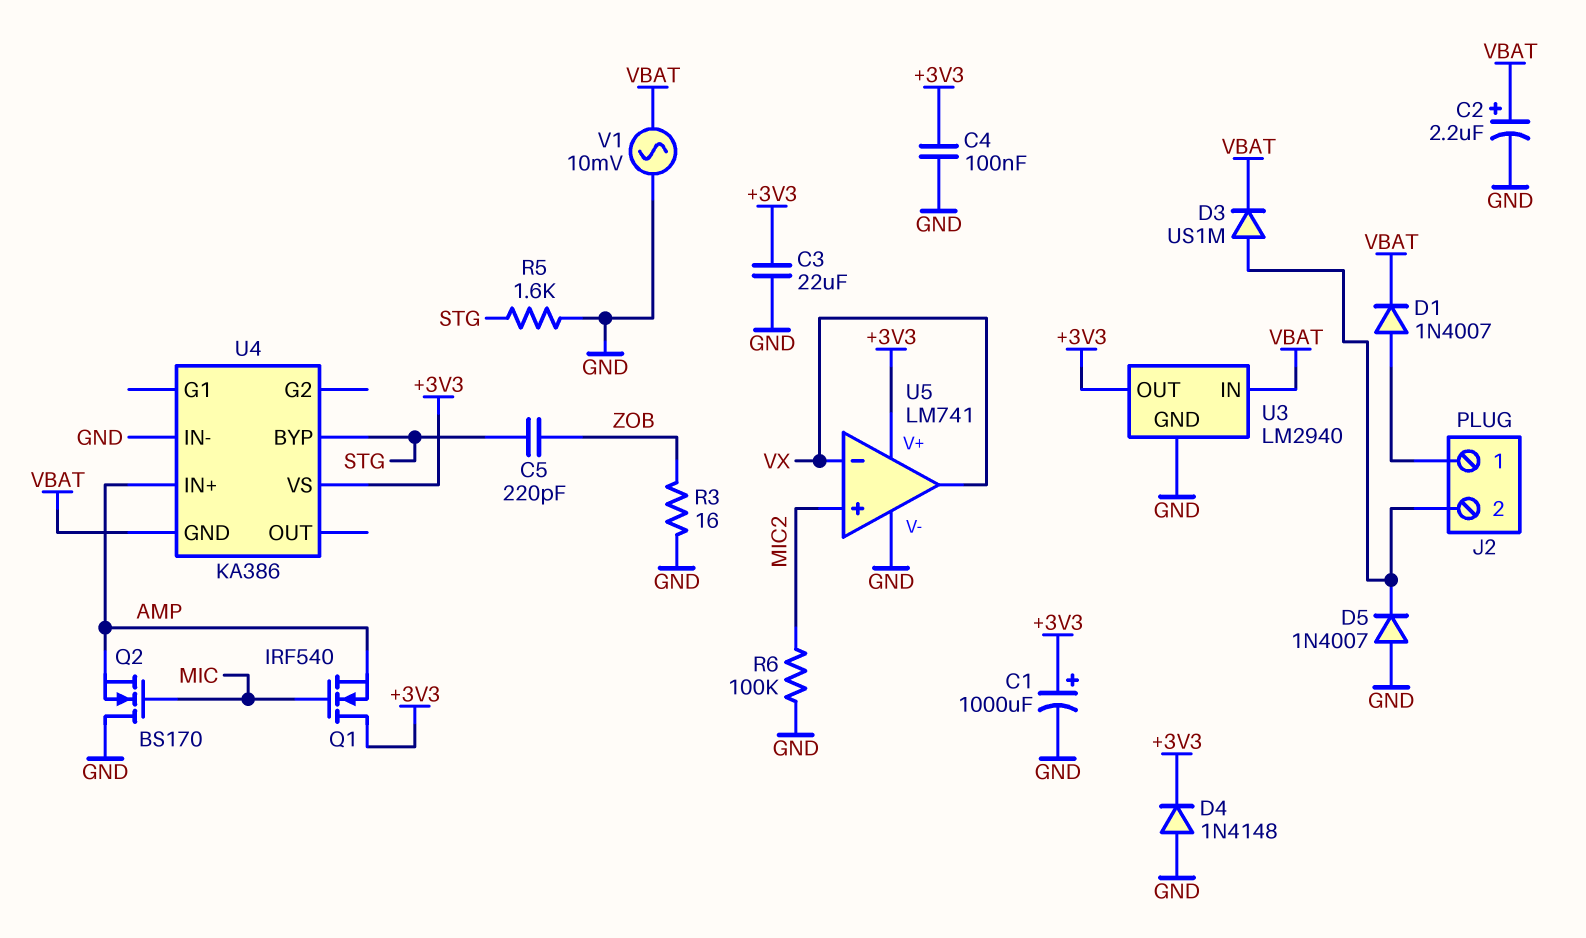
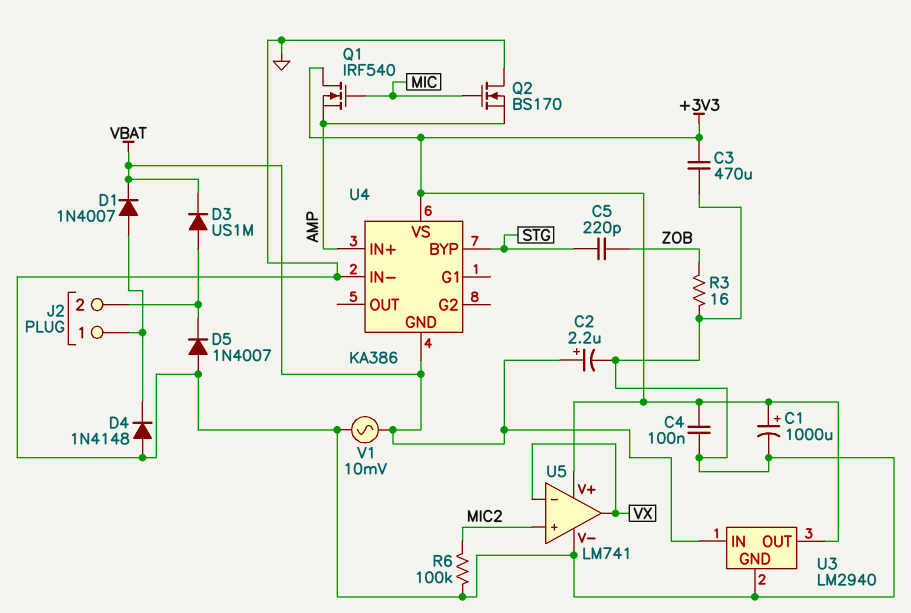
C3: 22uF (+3V3, GND) -> 470uF (+3V3, GND)
D4: diode 1N4148 (A GND, K +3V3) -> diode 1N4148 (A GND, K J2/1)
R5: 1.6k (GND, STG) -> none

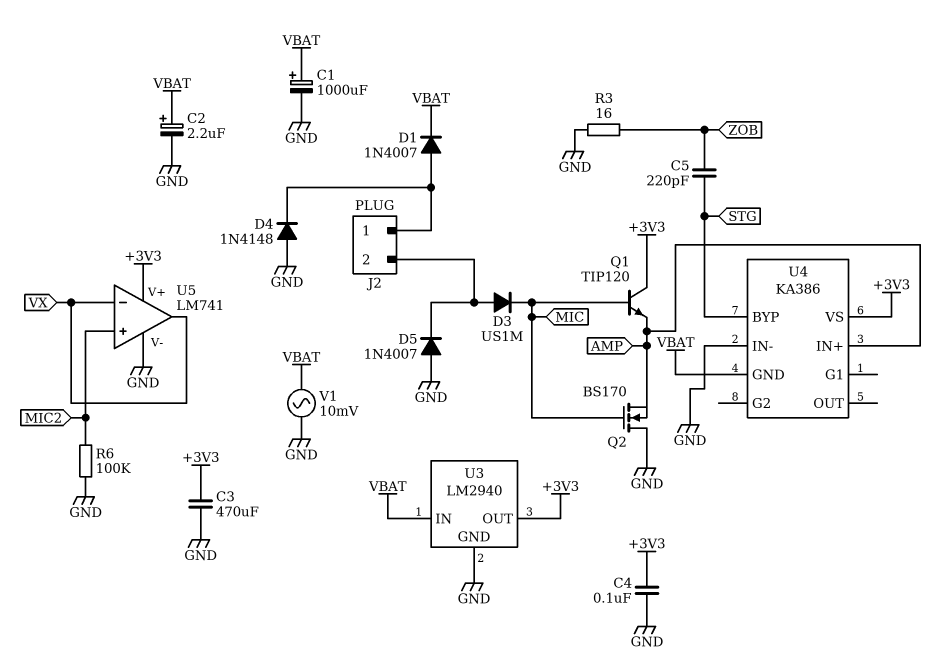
C1: 1000uF (plus +3V3, minus GND) -> 1000uF (plus VBAT, minus GND)
D3: diode US1M (A J2/2, K VBAT) -> diode US1M (A J2/2, K MIC)
Q1: NMOS IRF540 (G MIC, D +3V3, S AMP) -> NPN TIP120 (B MIC, C +3V3, E AMP)

